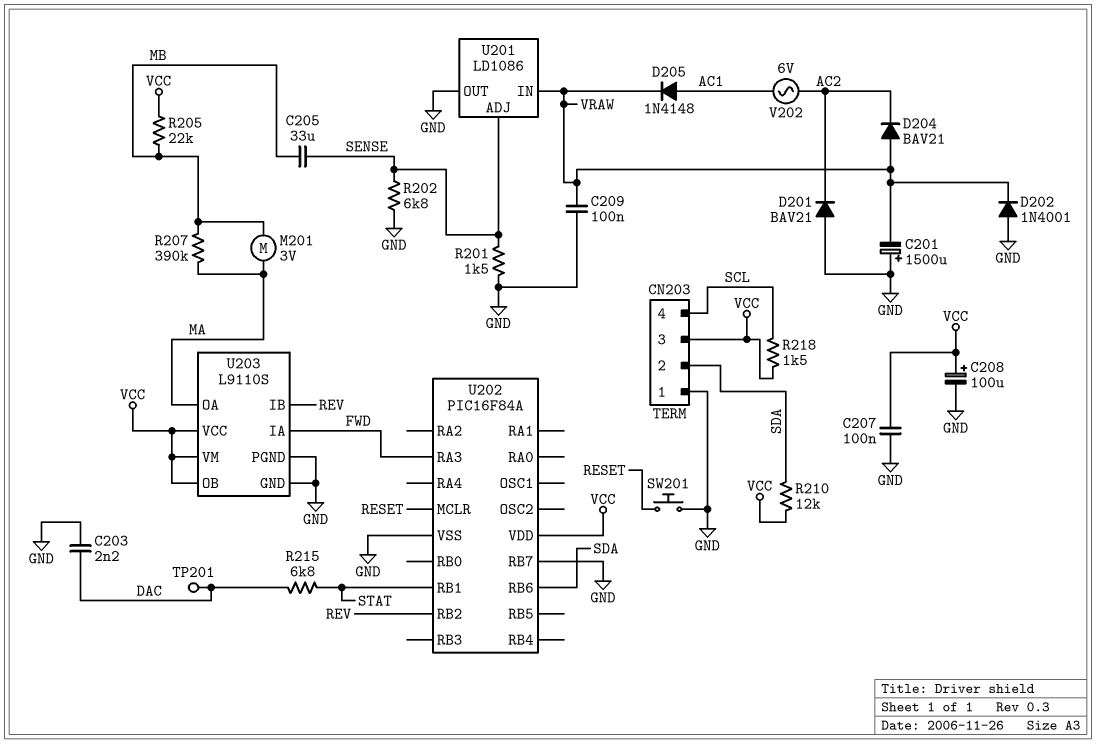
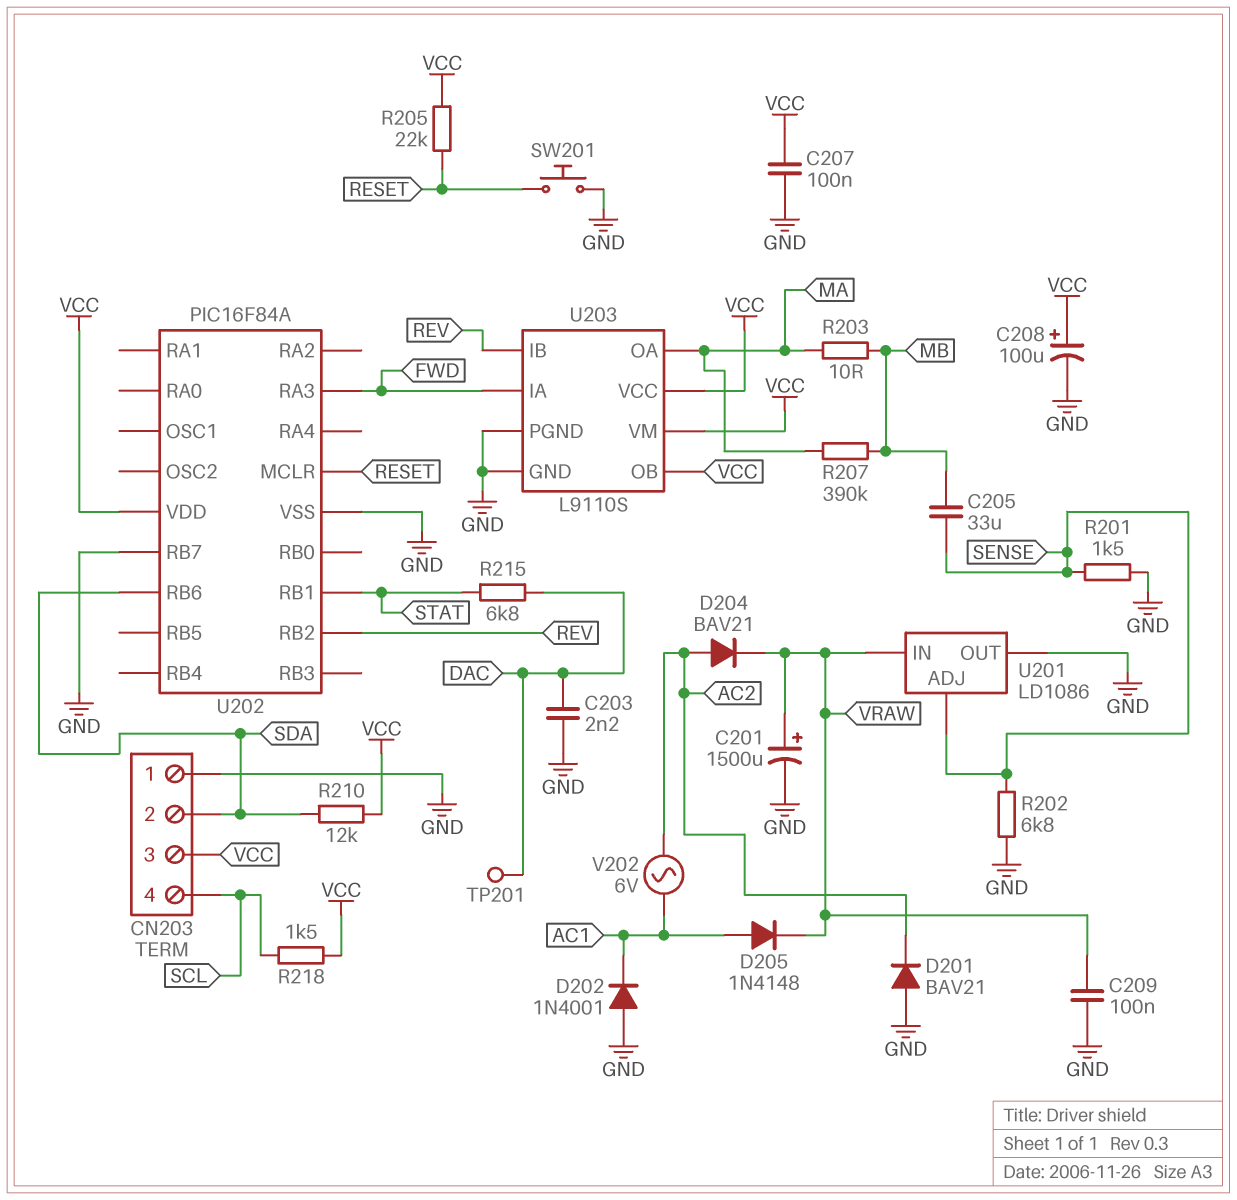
C201: 1500uF (plus GND, minus VRAW) -> 1500uF (plus VRAW, minus GND)
D202: diode 1N4001 (A GND, K VRAW) -> diode 1N4001 (A GND, K AC1)
D204: diode BAV21 (A VRAW, K AC2) -> diode BAV21 (A AC2, K VRAW)
M201: motor 3V (MA, MB) -> none
R203: none -> 10 (MA, MB)
R205: 22k (MB, VCC) -> 22k (RESET, VCC)

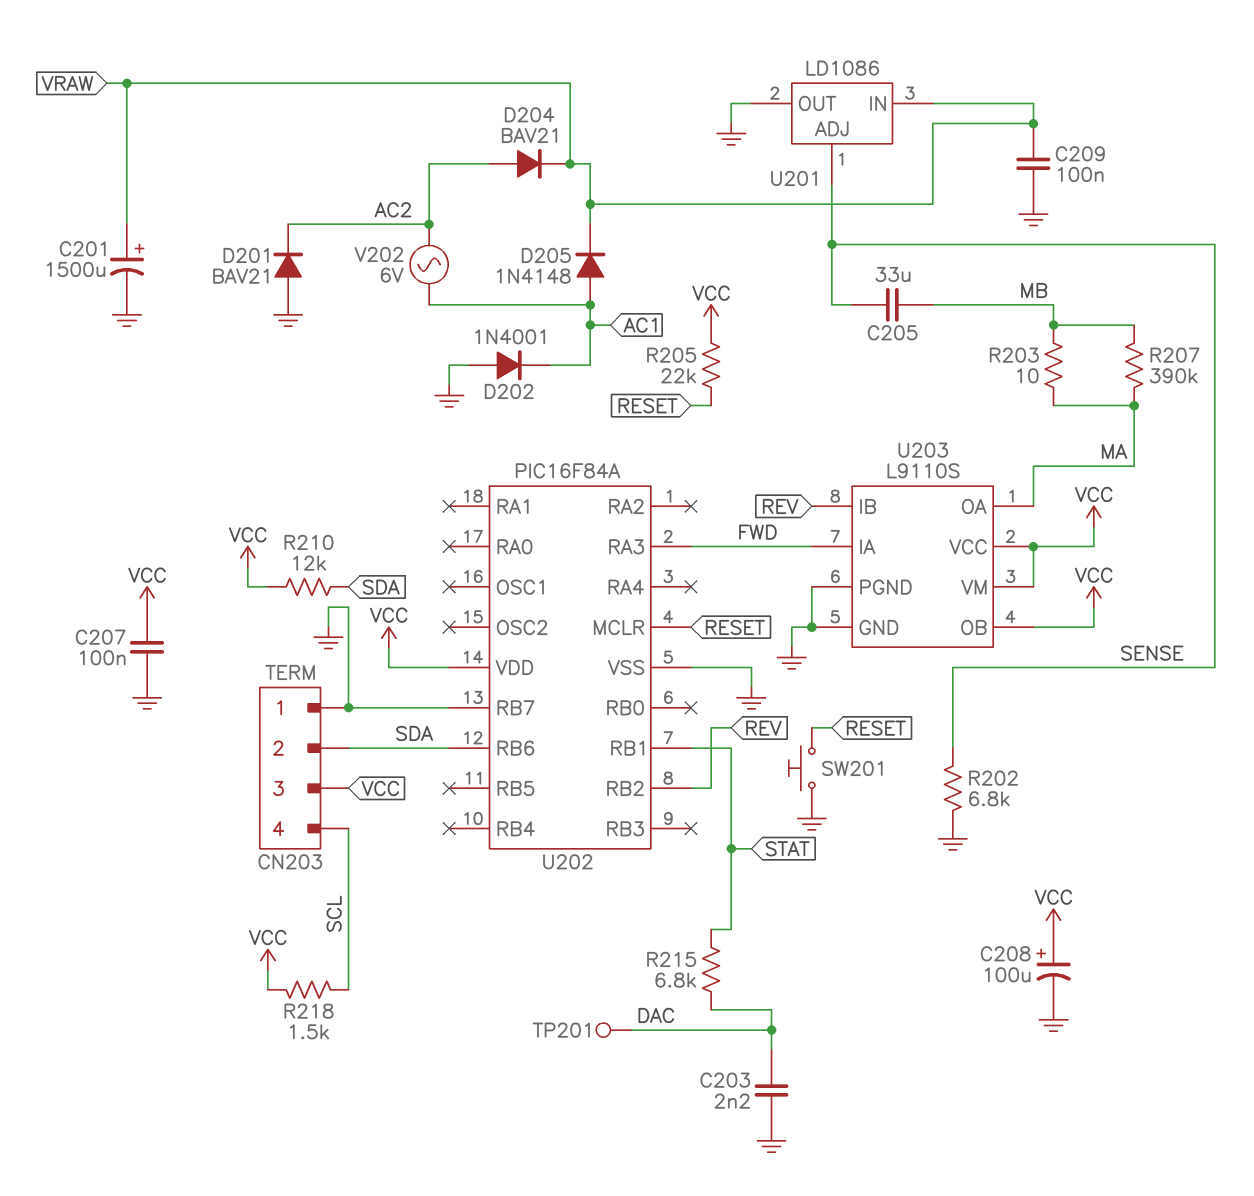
R201: 1.5k (GND, SENSE) -> none

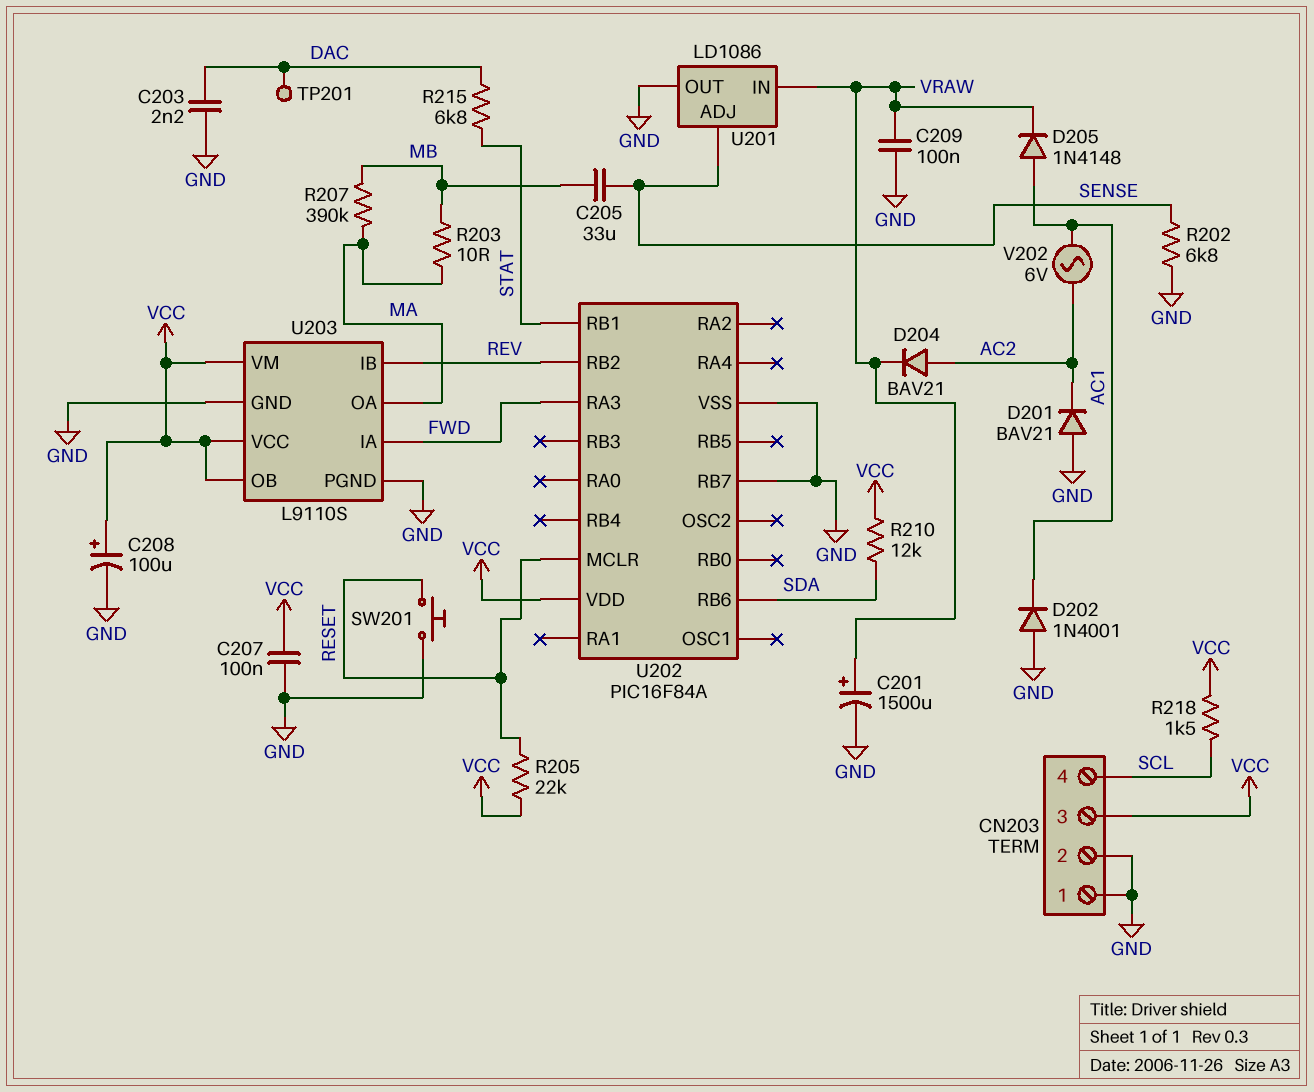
CN203 pin 2: SDA -> GND

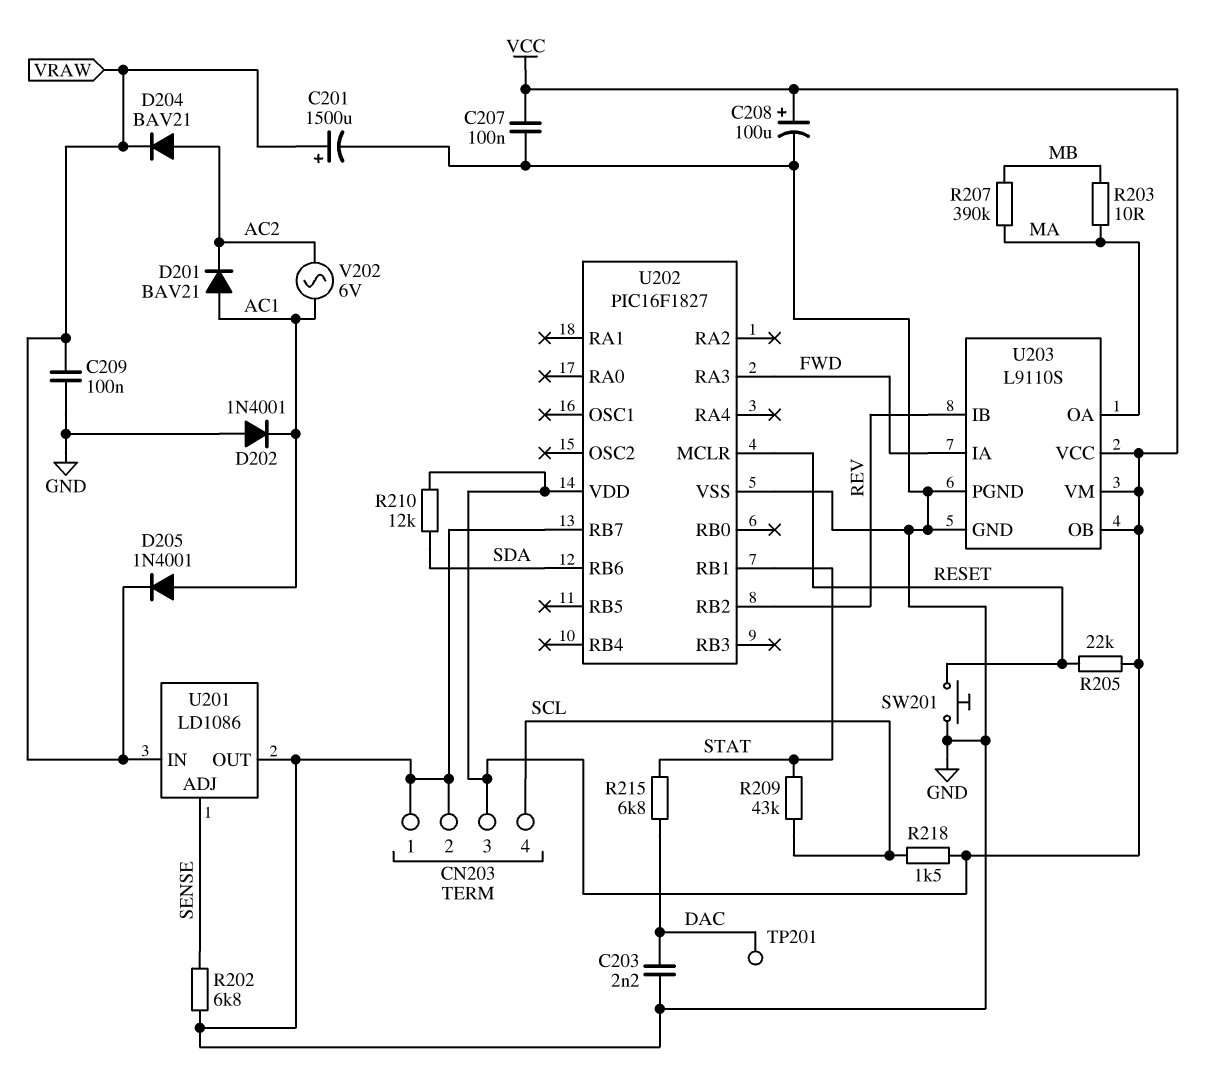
C205: 33uF (MB, SENSE) -> none
D201: diode BAV21 (A GND, K AC2) -> diode BAV21 (A AC1, K AC2)
D205: diode 1N4148 (A AC1, K VRAW) -> diode 1N4001 (A AC1, K VRAW)
R209: none -> 43k (SCL, STAT)
U202: PIC16F84A -> PIC16F1827

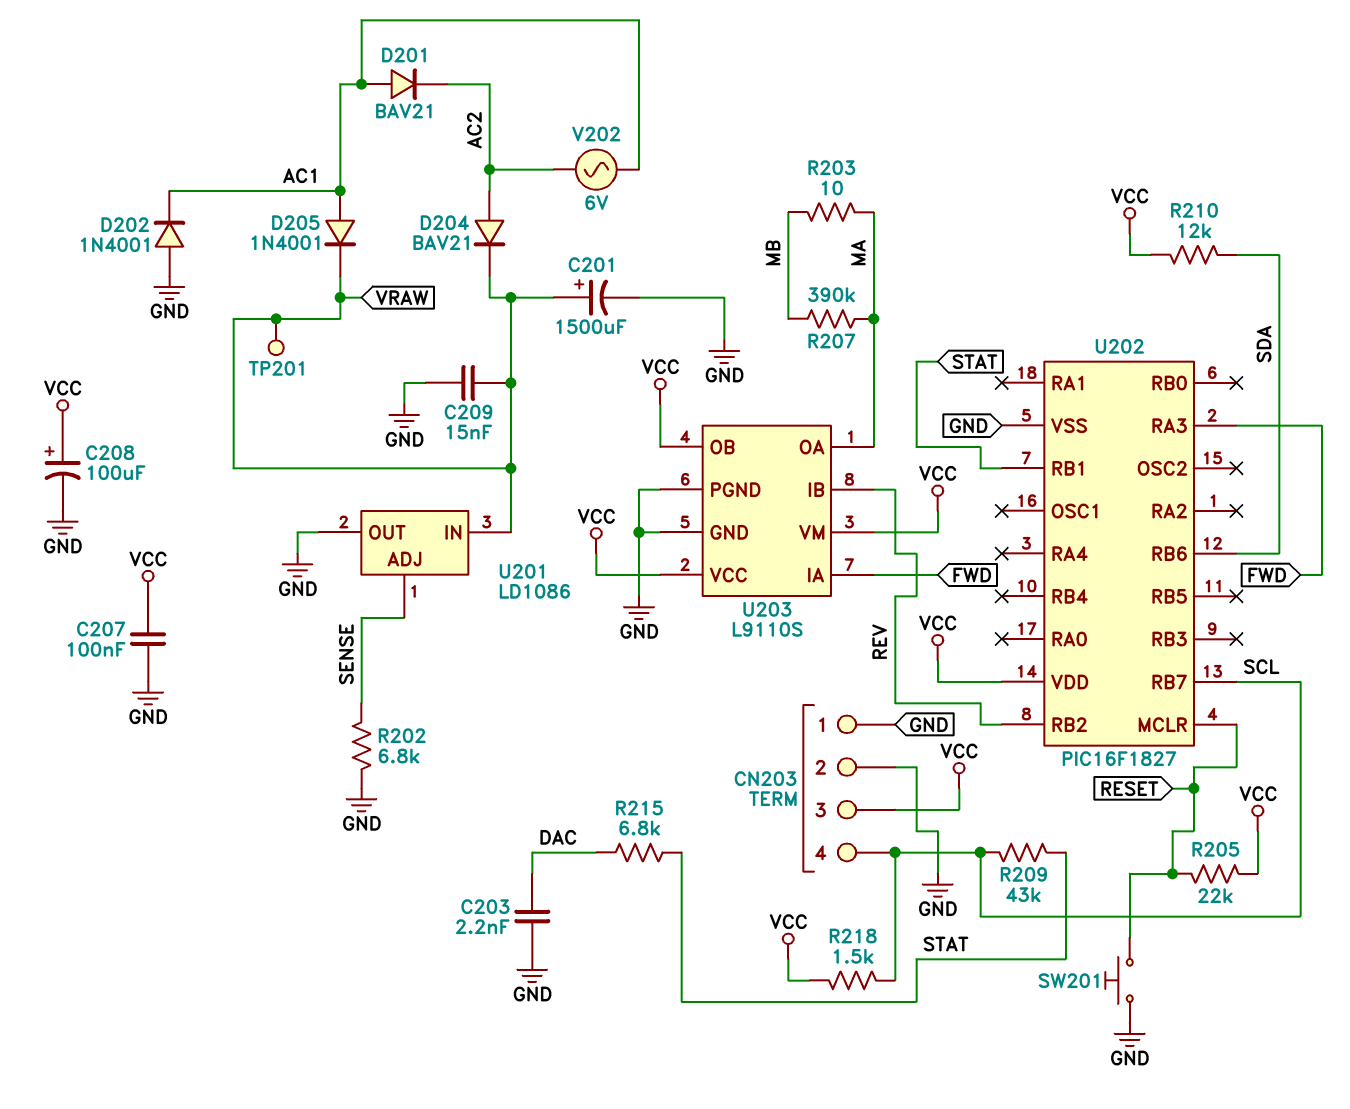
C209: 100nF (GND, VRAW) -> 15nF (GND, VRAW)
TP201: test point (DAC) -> test point (VRAW)
U202 pin RB7: GND -> SCL

